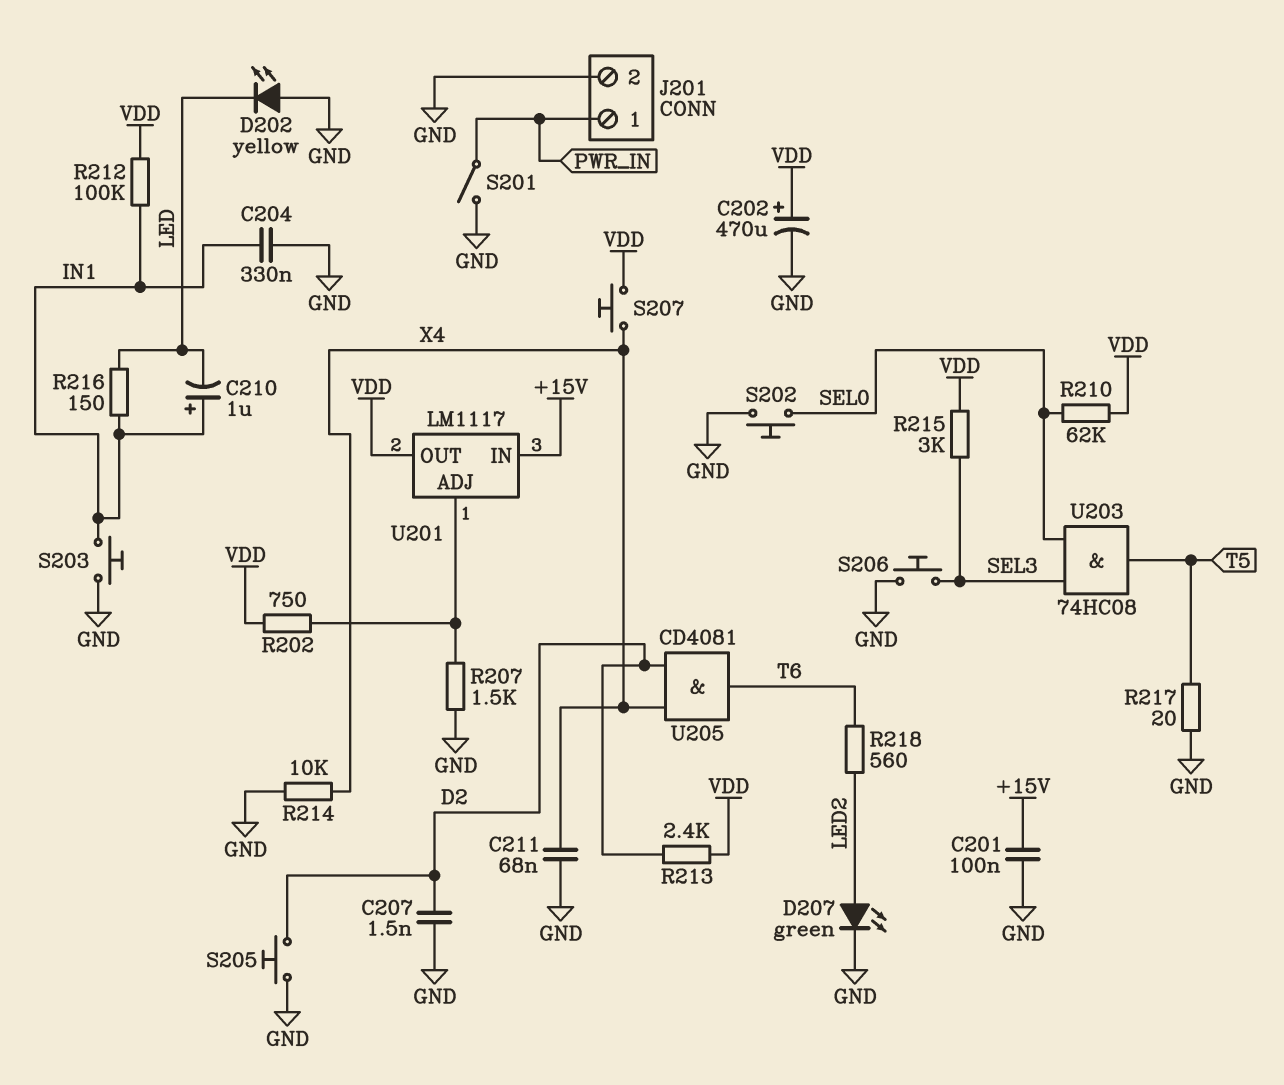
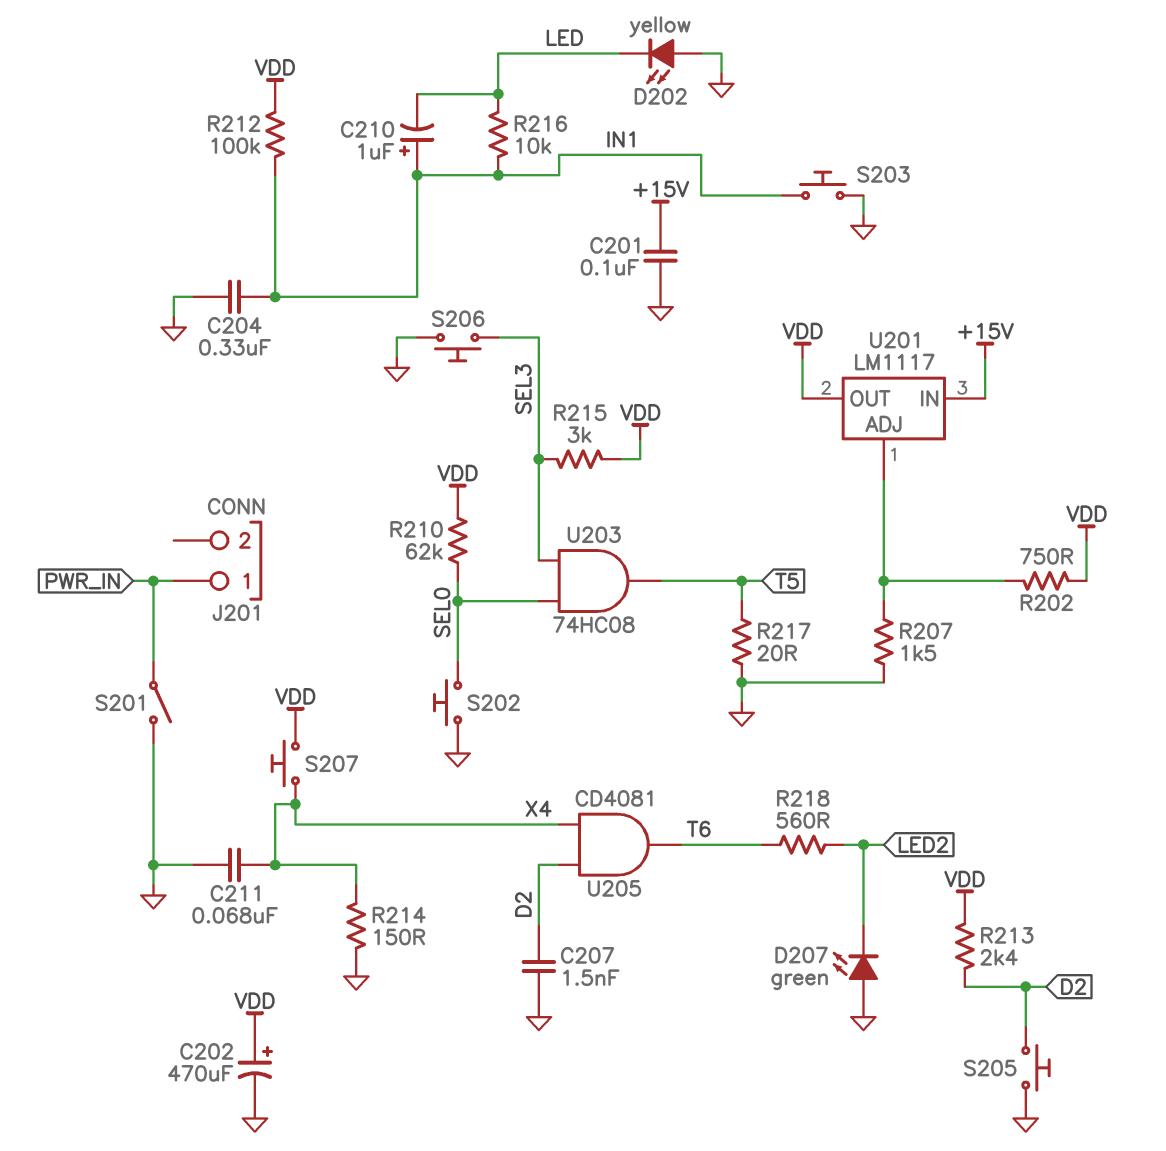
D207: LED green (A LED2, K GND) -> LED green (A GND, K LED2)
J201 pin 2: GND -> none
R214: 10k (GND, X4) -> 150 (GND, X4)
R216: 150 (IN1, LED) -> 10k (IN1, LED)

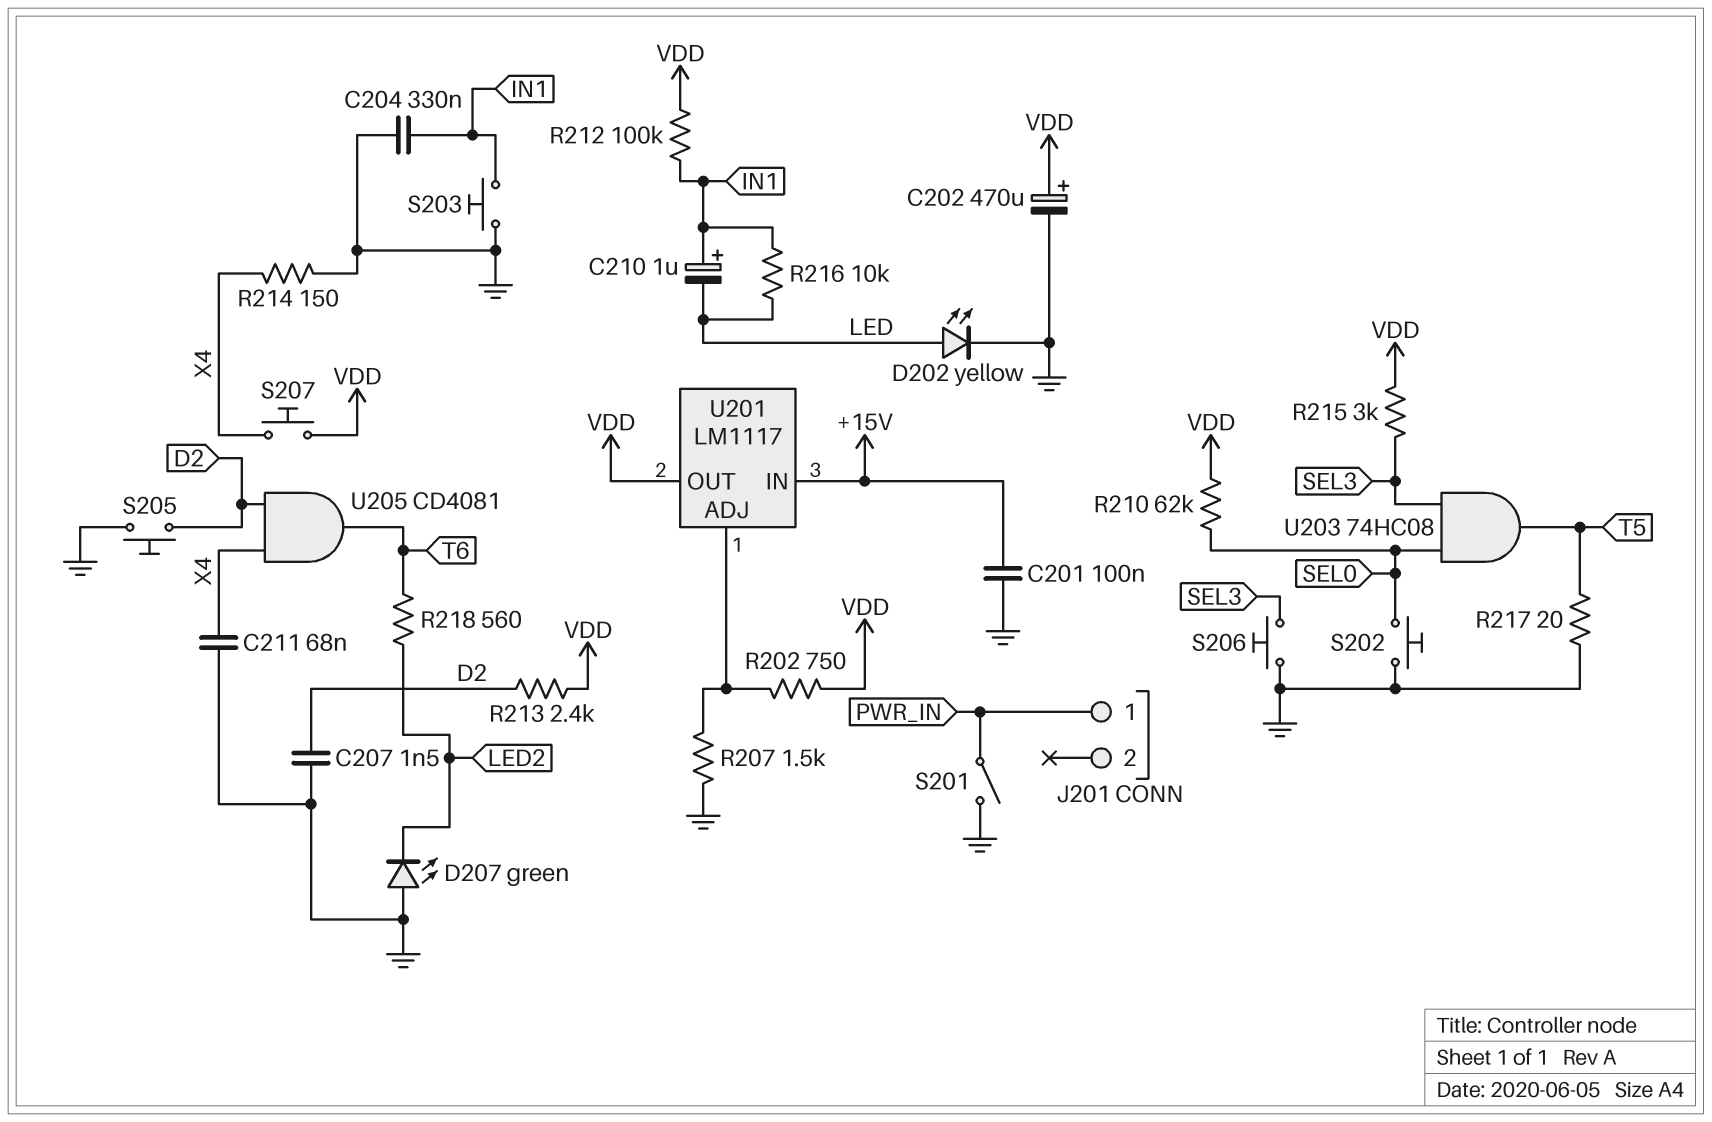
D202: LED yellow (A GND, K LED) -> LED yellow (A LED, K GND)

